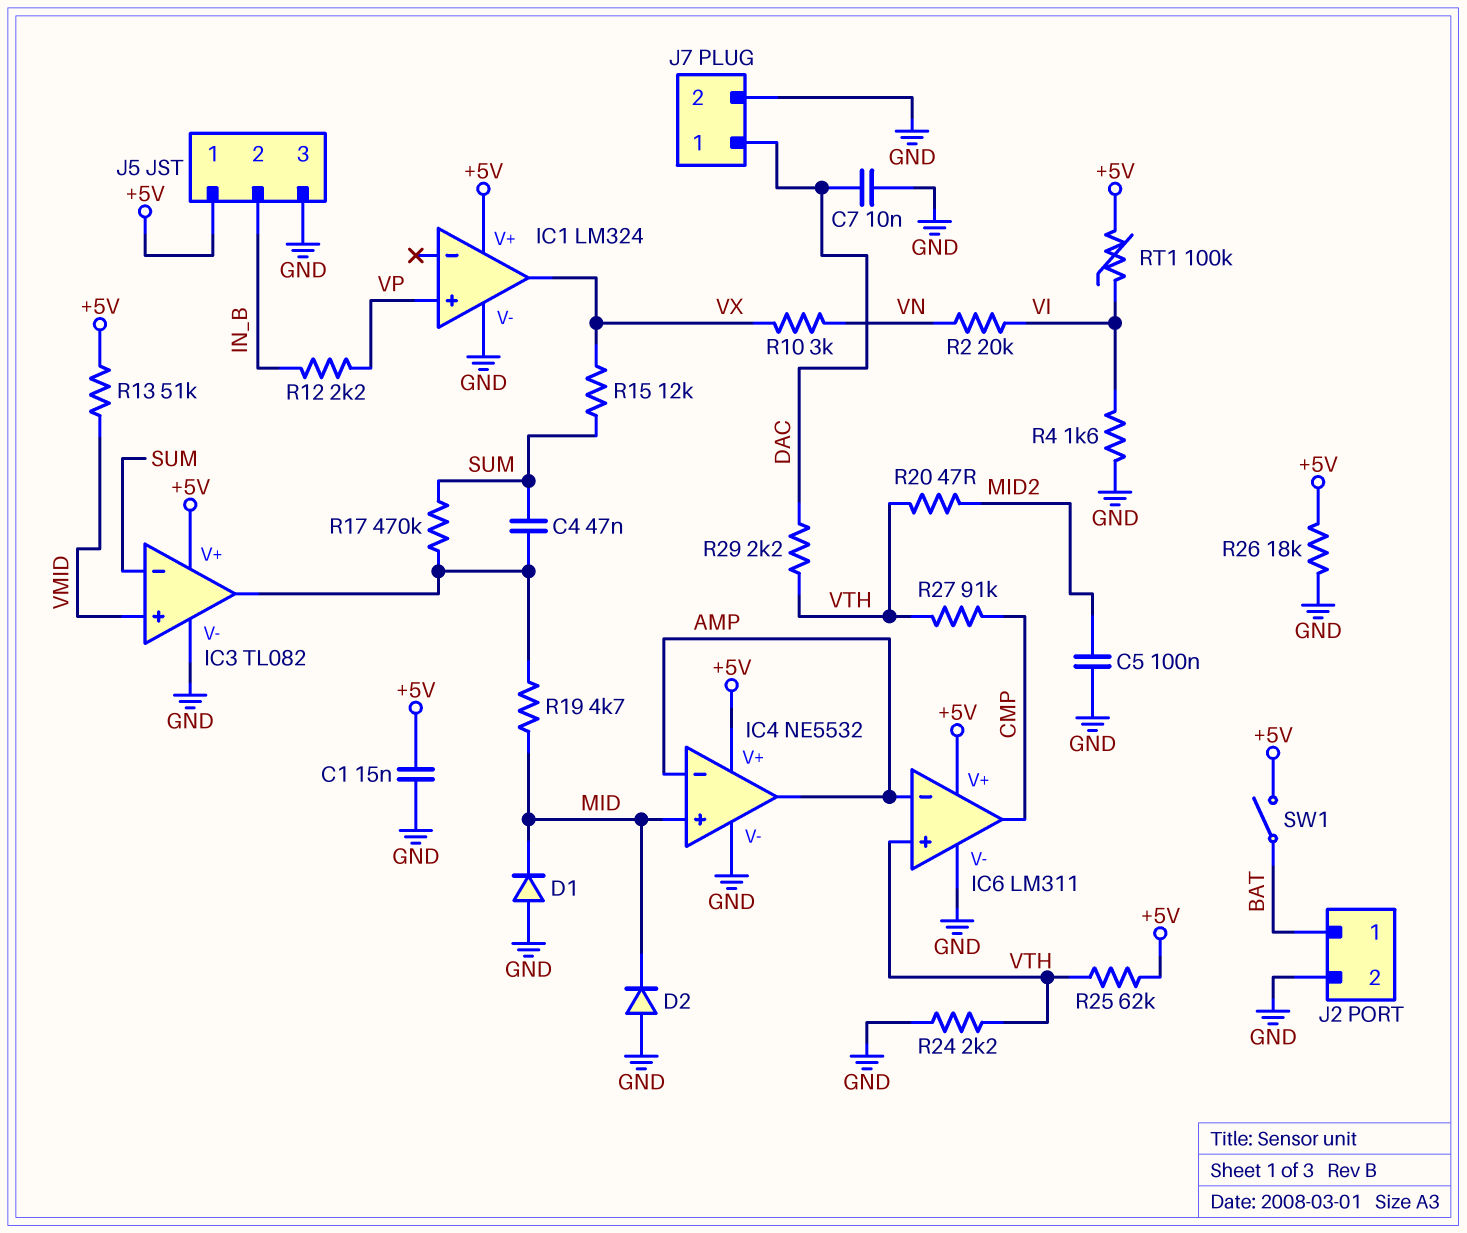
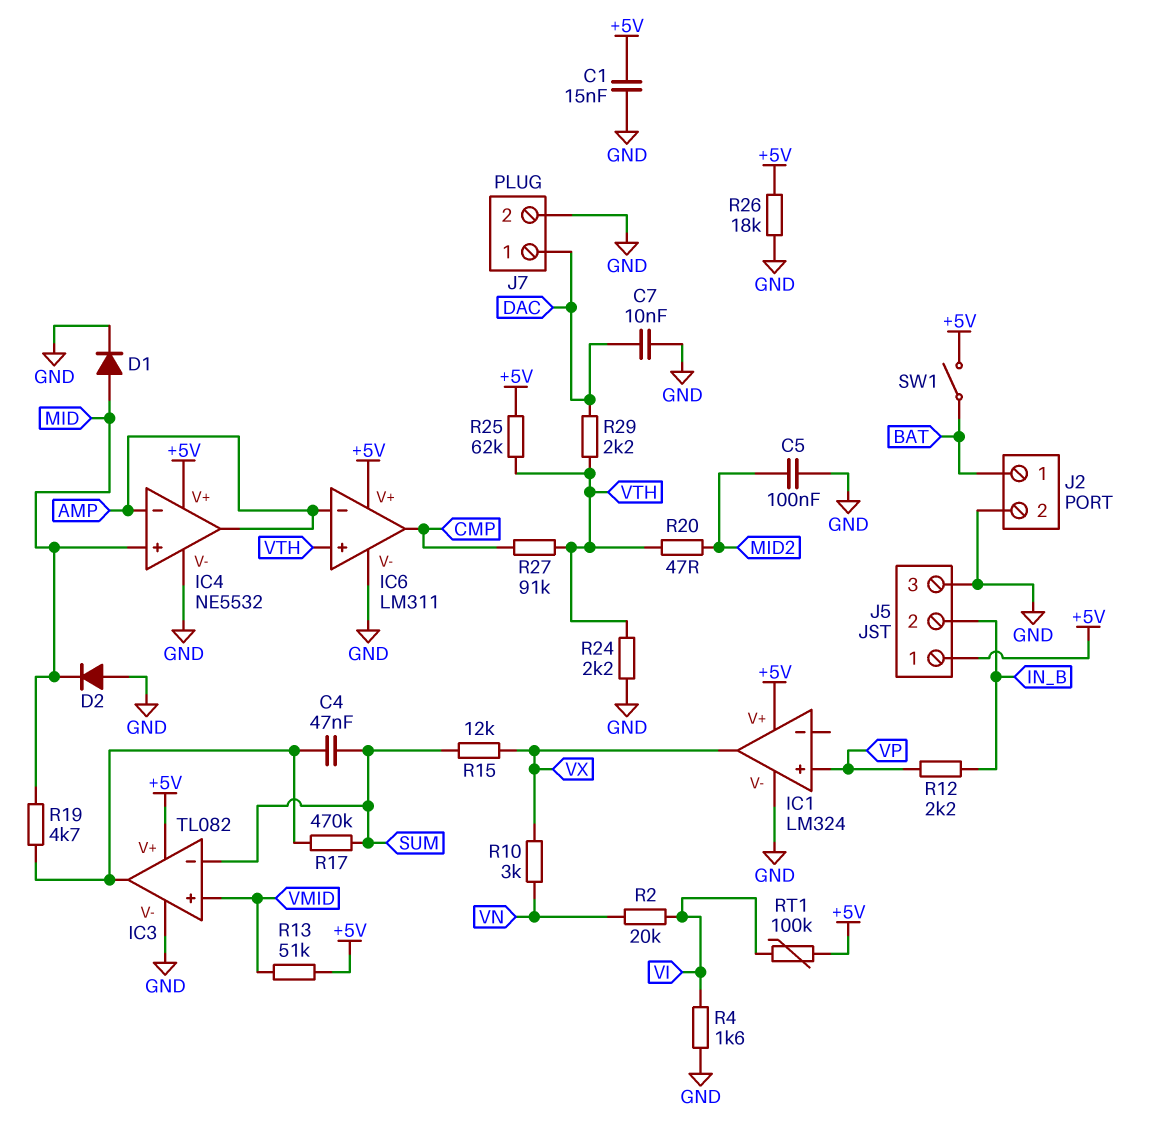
D1: diode (A GND, K MID) -> diode (A MID, K GND)

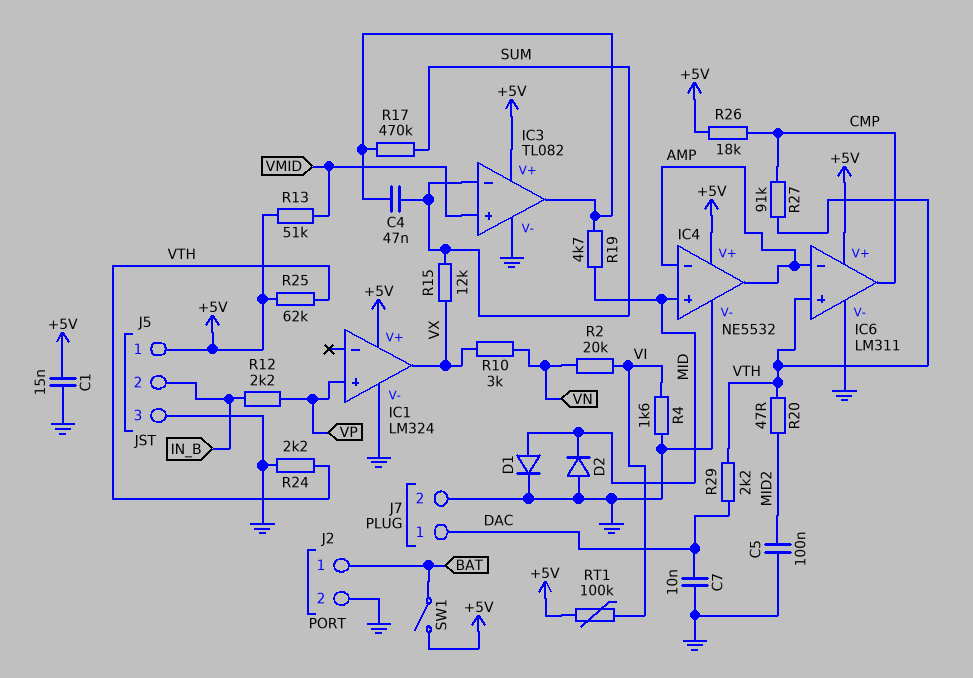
R26: 18k (+5V, GND) -> 18k (+5V, CMP)

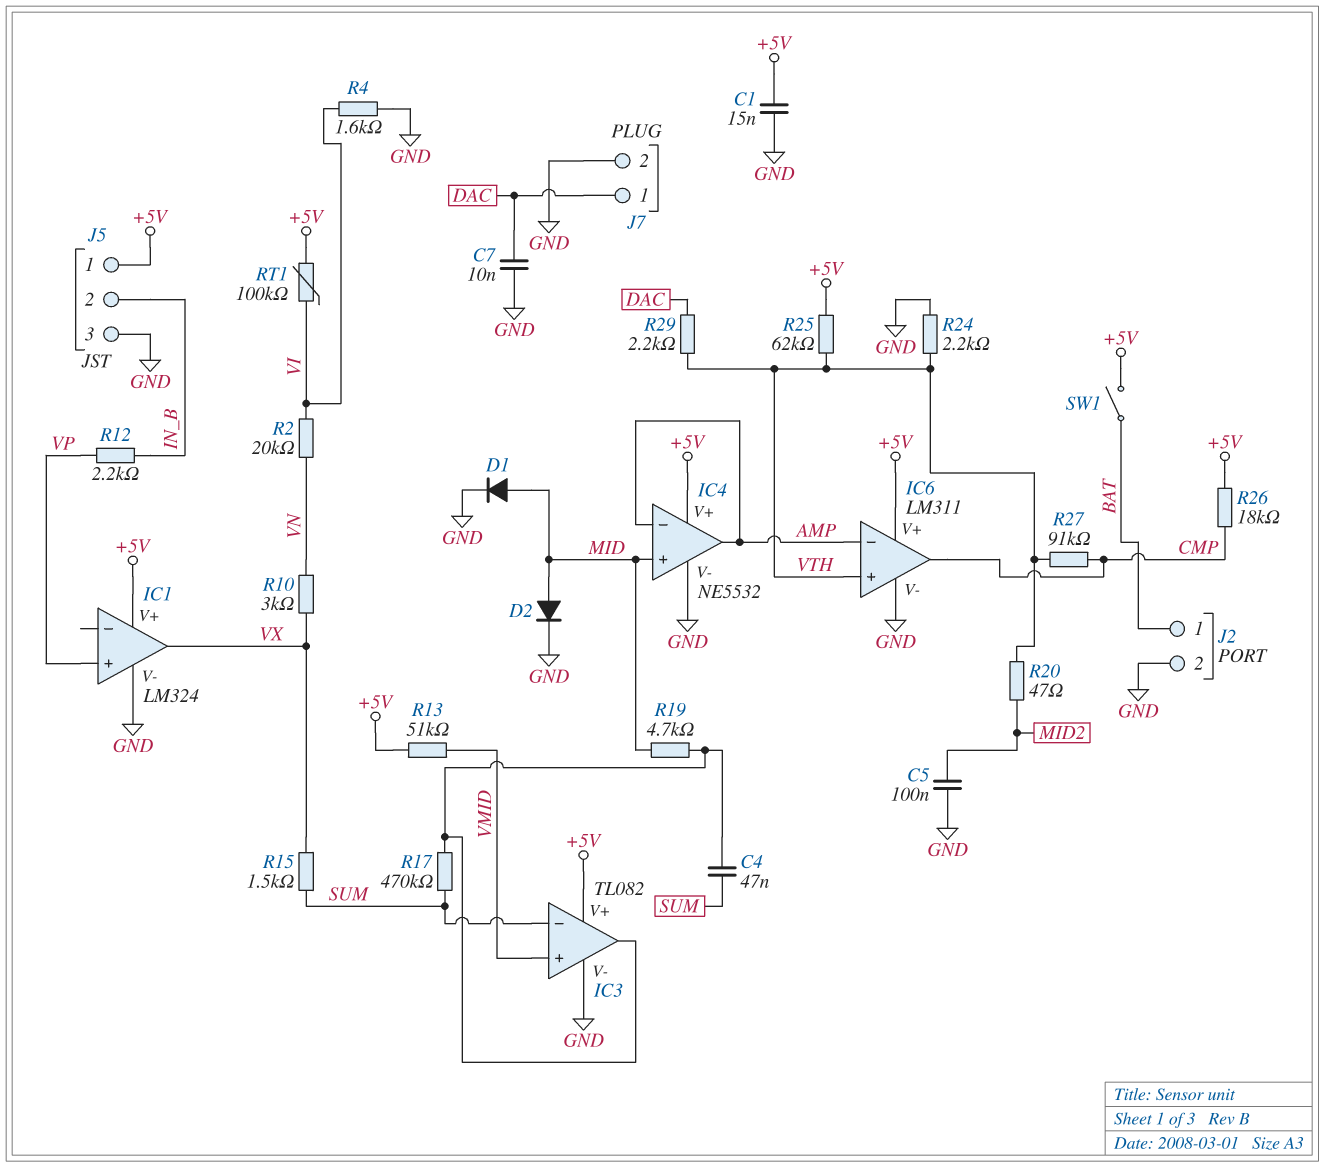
D2: diode (A GND, K MID) -> diode (A MID, K GND)
R15: 12k (SUM, VX) -> 1.5k (SUM, VX)

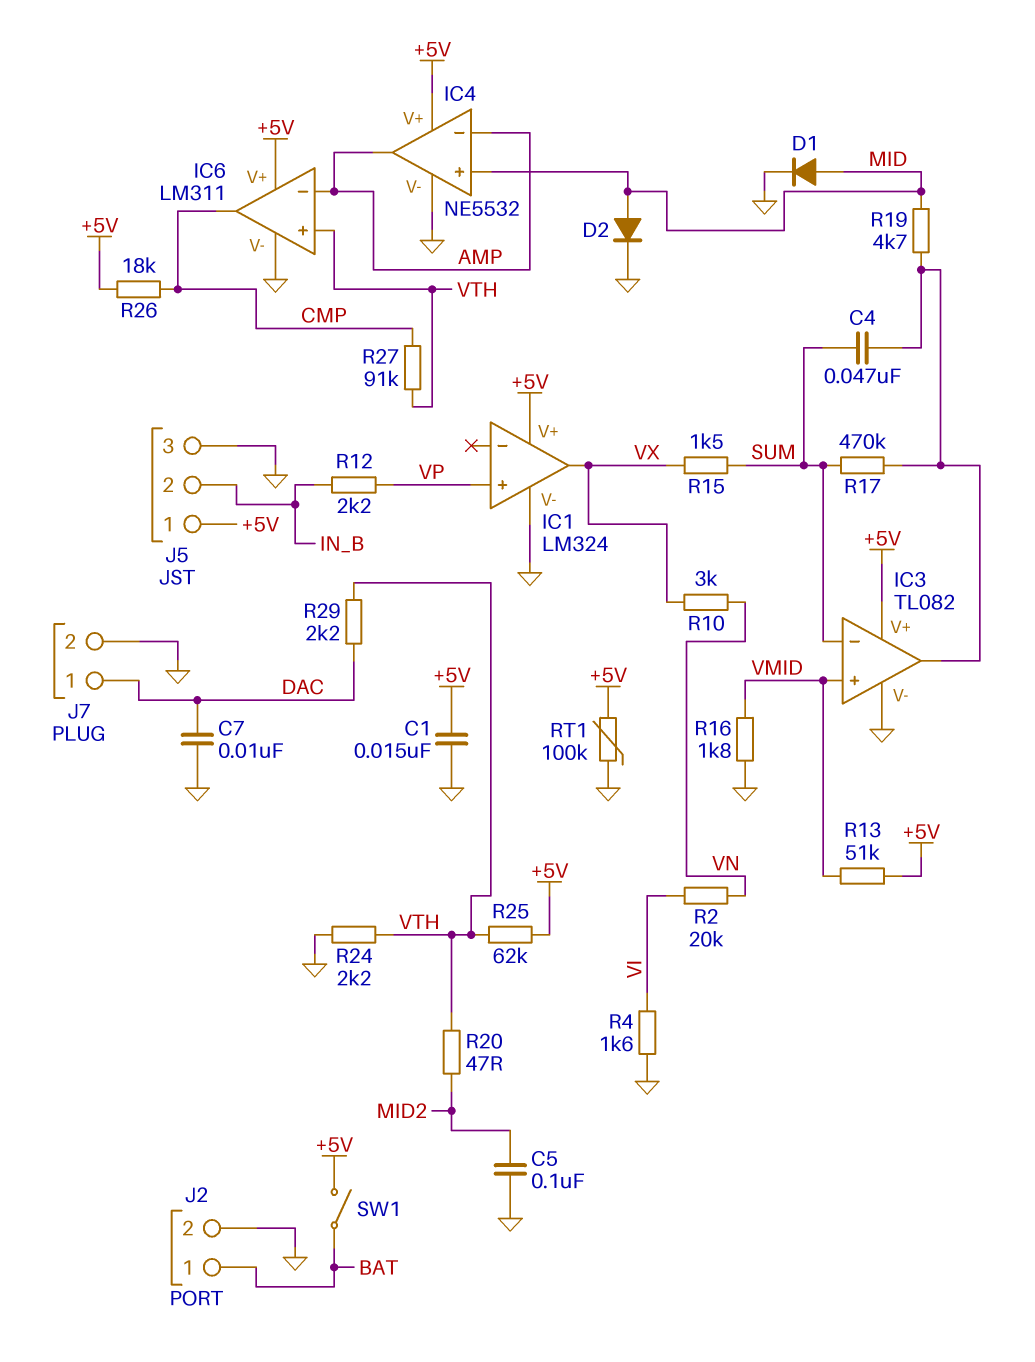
R16: none -> 1.8k (GND, VMID)
RT1: 100k (+5V, VI) -> 100k (+5V, GND)

